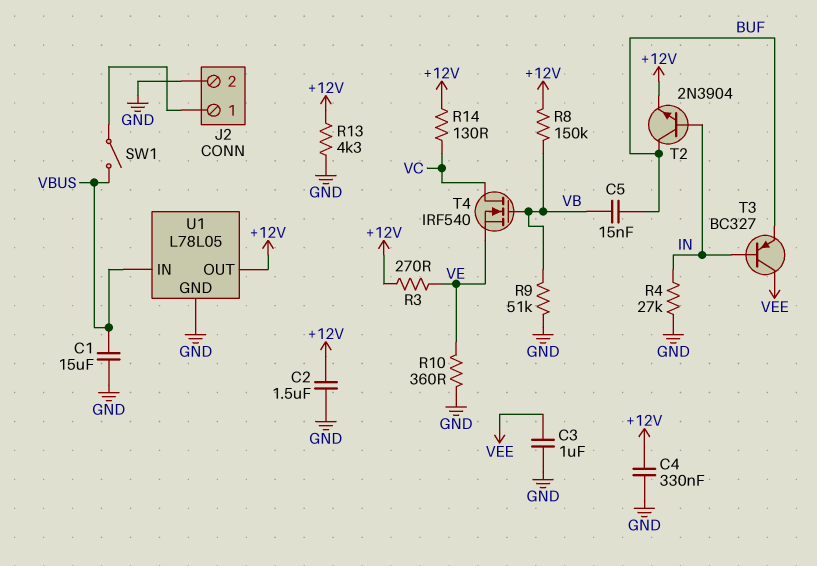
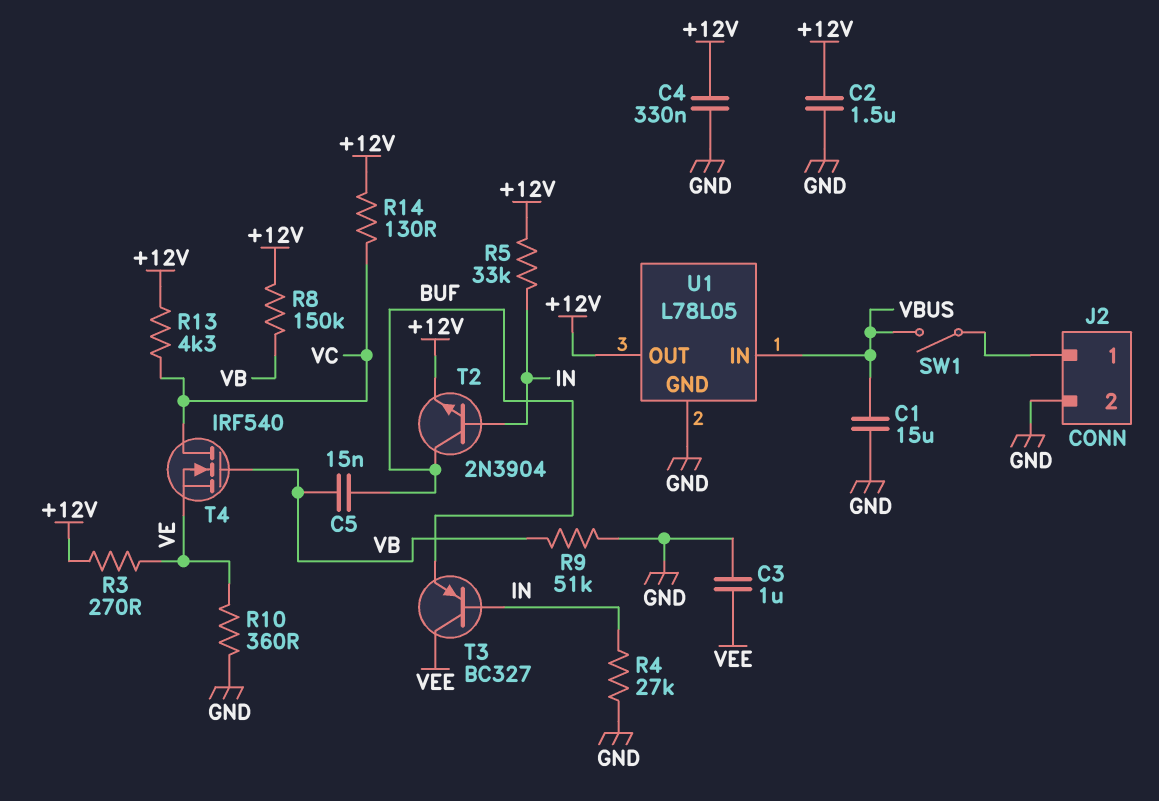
R5: none -> 33k (+12V, IN)
R13: 4.3k (+12V, GND) -> 4.3k (+12V, VC)

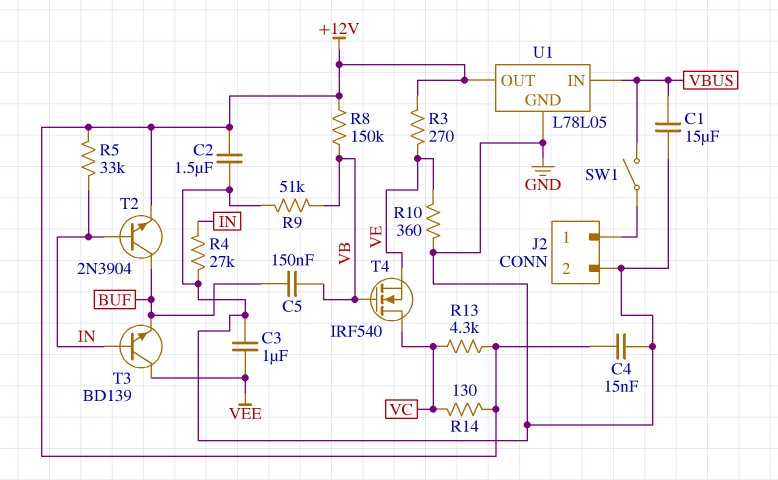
C4: 330nF (+12V, GND) -> 15nF (+12V, GND)
C5: 15nF (BUF, VB) -> 150nF (BUF, VB)
T3: PNP BC327 (B IN, C VEE, E BUF) -> NPN BD139 (B IN, C VEE, E BUF)

